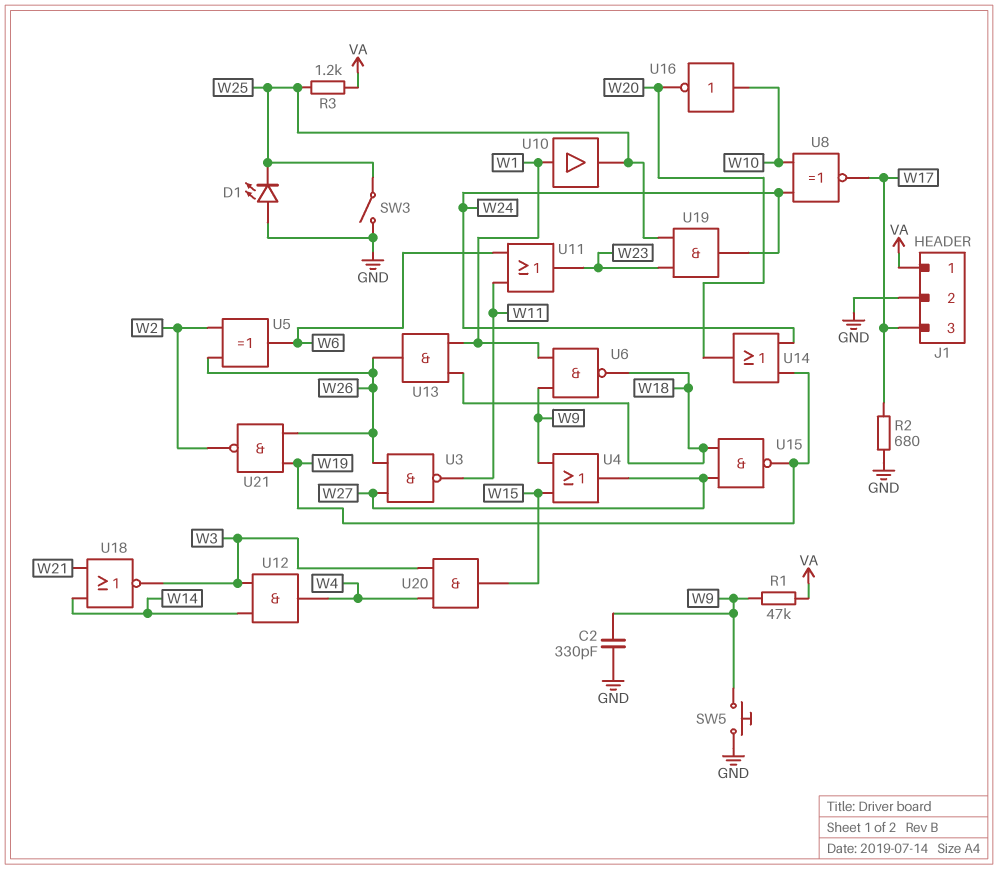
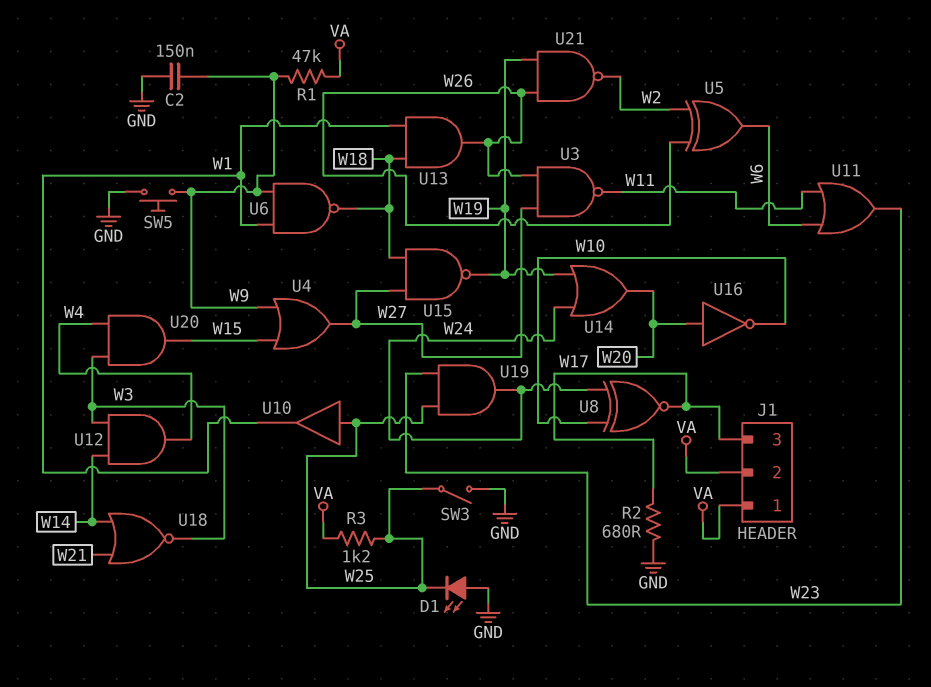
C2: 330pF (GND, W9) -> 150nF (GND, W9)
J1 pin 2: GND -> VA
U10: buffer (in W1, out W25) -> buffer (in W25, out W1)
U16: NOT (in W10, out W20) -> NOT (in W20, out W10)

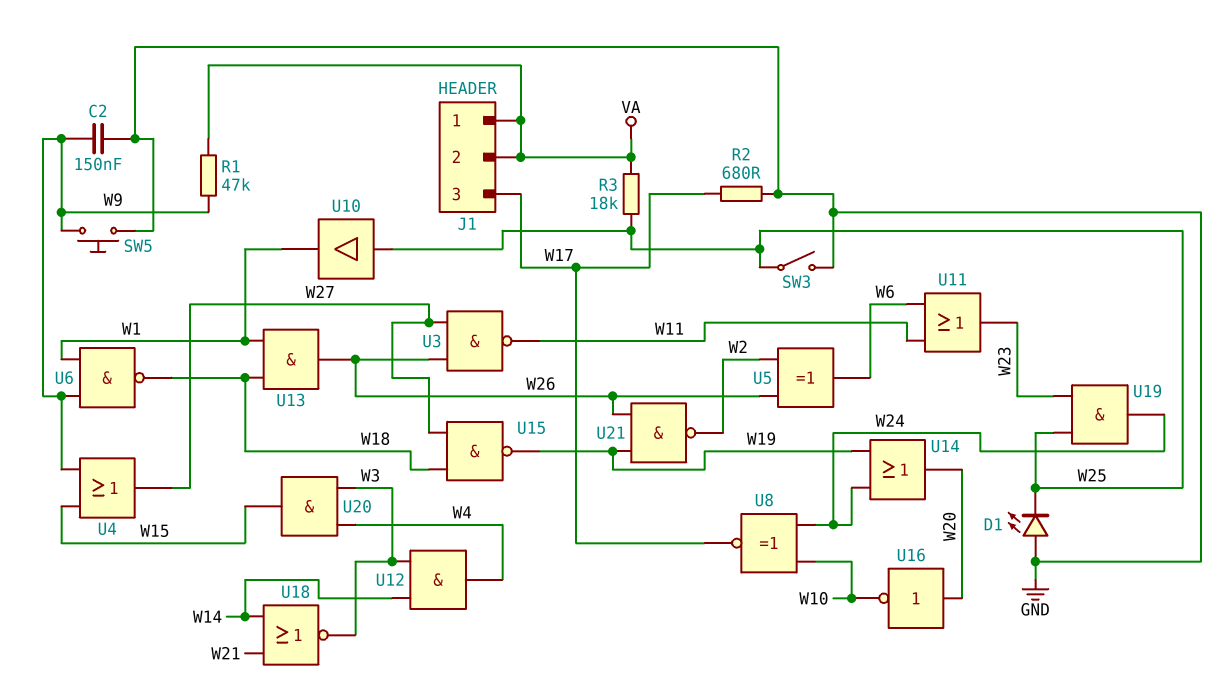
R3: 1.2k (VA, W25) -> 18k (VA, W25)

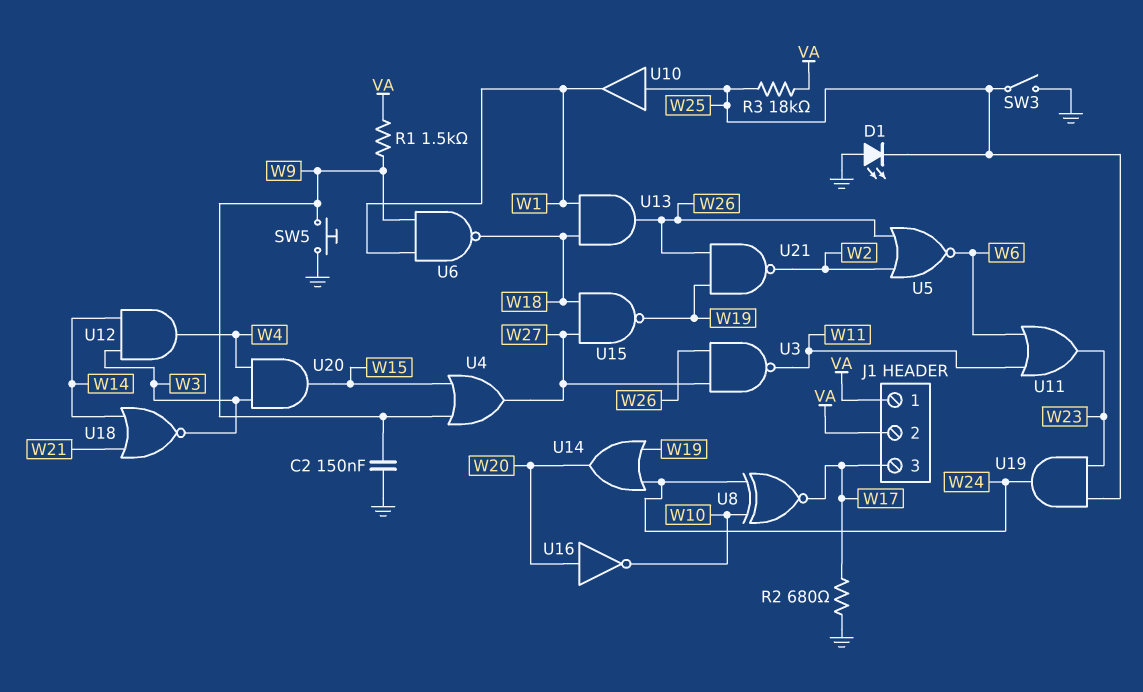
R1: 47k (VA, W9) -> 1.5k (VA, W9)
U5: XOR (in W2, in W26, out W6) -> NOR (in W2, in W26, out W6)

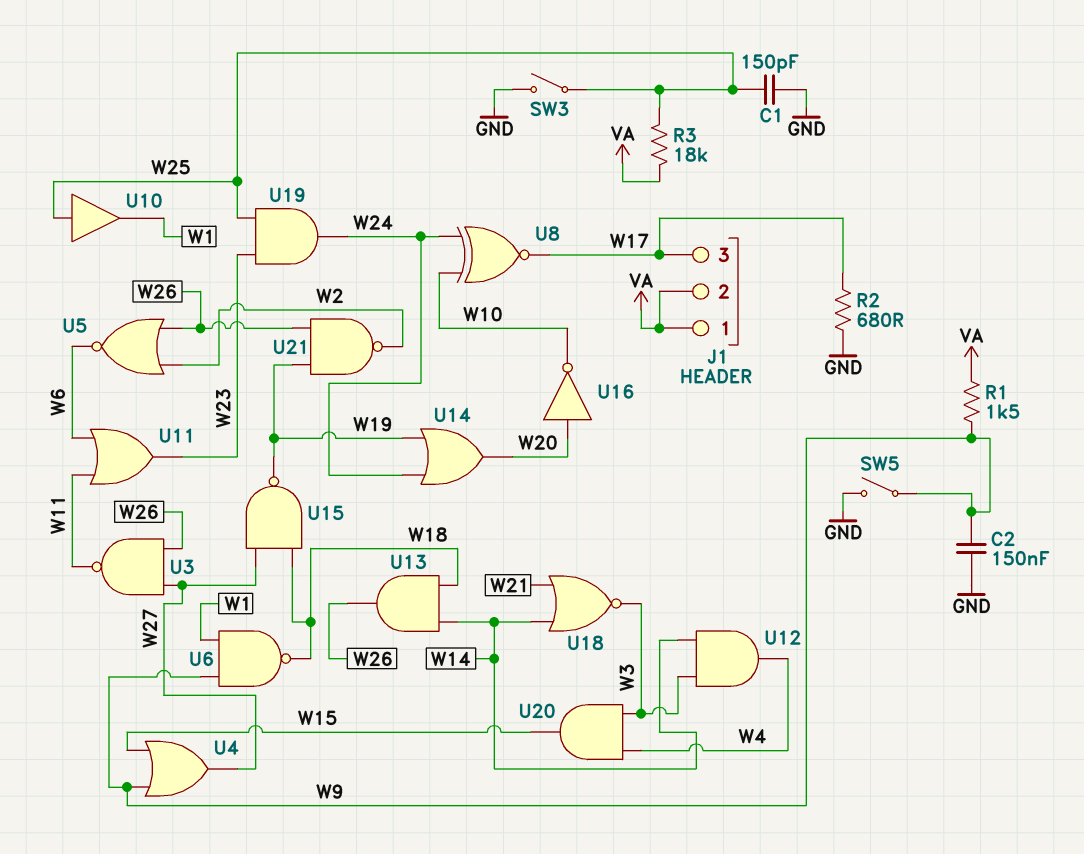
C1: none -> 150pF (GND, W25)
D1: LED (A GND, K W25) -> none
SW5: button (GND, W9) -> switch (GND, W9)
U13: AND (in W1, in W18, out W26) -> AND (in W14, in W18, out W26)

